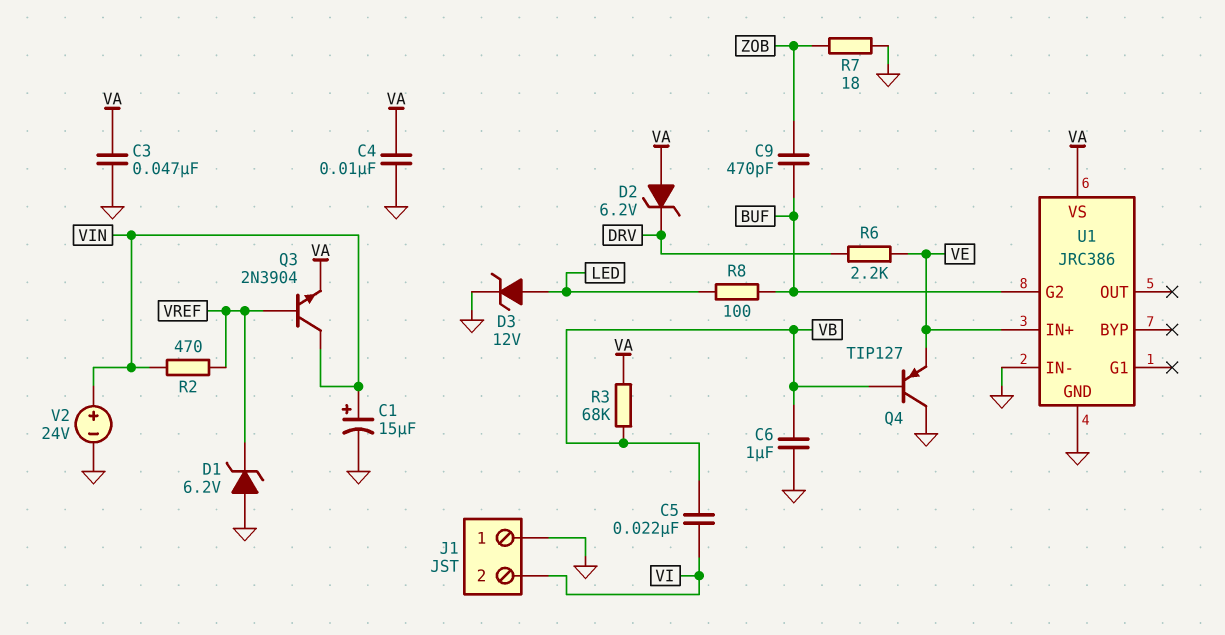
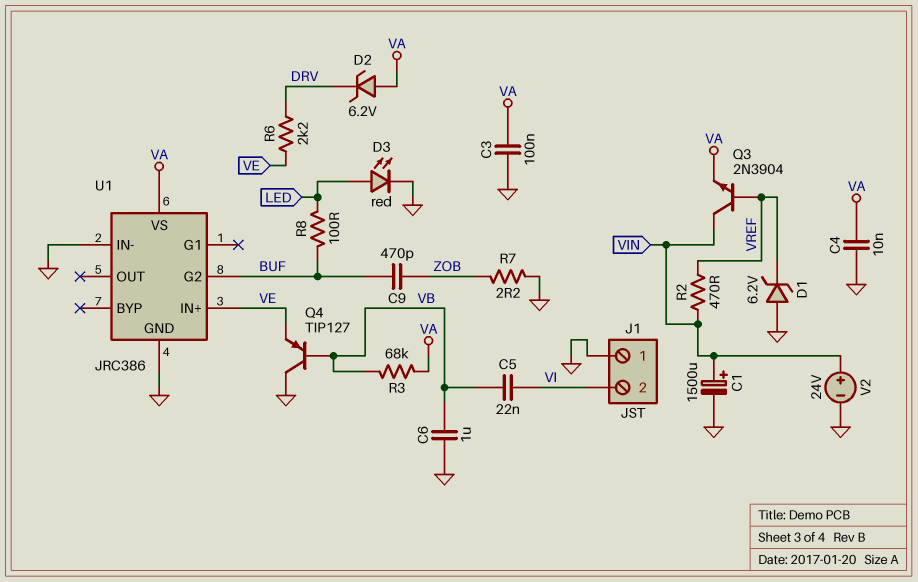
C1: 15uF (plus VIN, minus GND) -> 1500uF (plus VIN, minus GND)
C3: 47nF (GND, VA) -> 100nF (GND, VA)
D3: zener 12V (A LED, K GND) -> LED red (A LED, K GND)
R7: 18 (GND, ZOB) -> 2.2 (GND, ZOB)

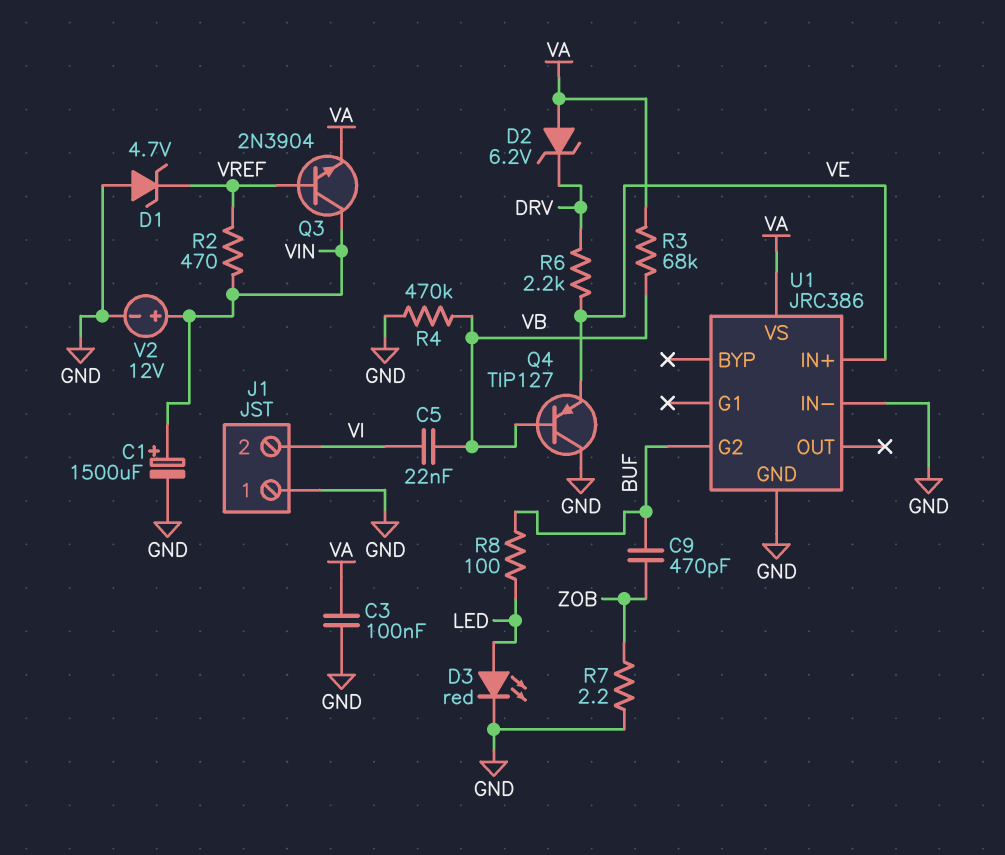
C4: 10nF (GND, VA) -> none
C6: 1uF (GND, VB) -> none
D1: zener 6.2V (A GND, K VREF) -> zener 4.7V (A GND, K VREF)
R4: none -> 470k (GND, VB)
V2: 24V (plus VIN, minus GND) -> 12V (plus VIN, minus GND)

